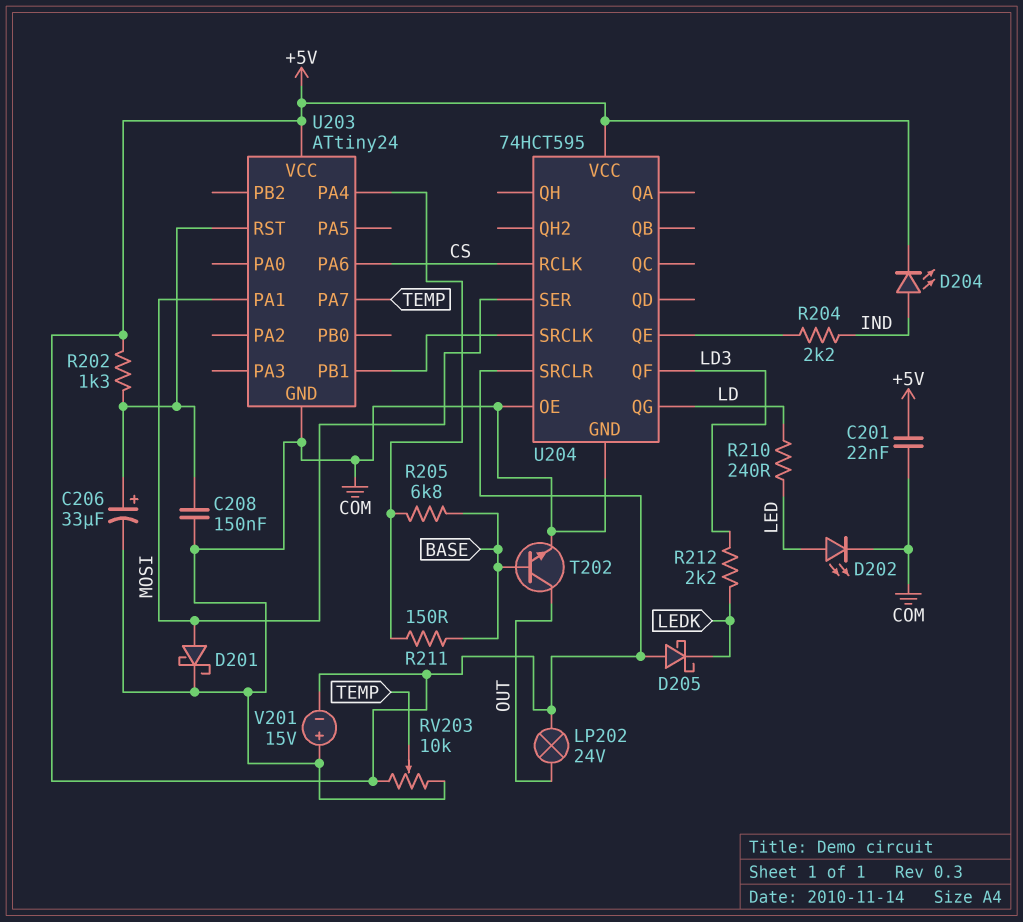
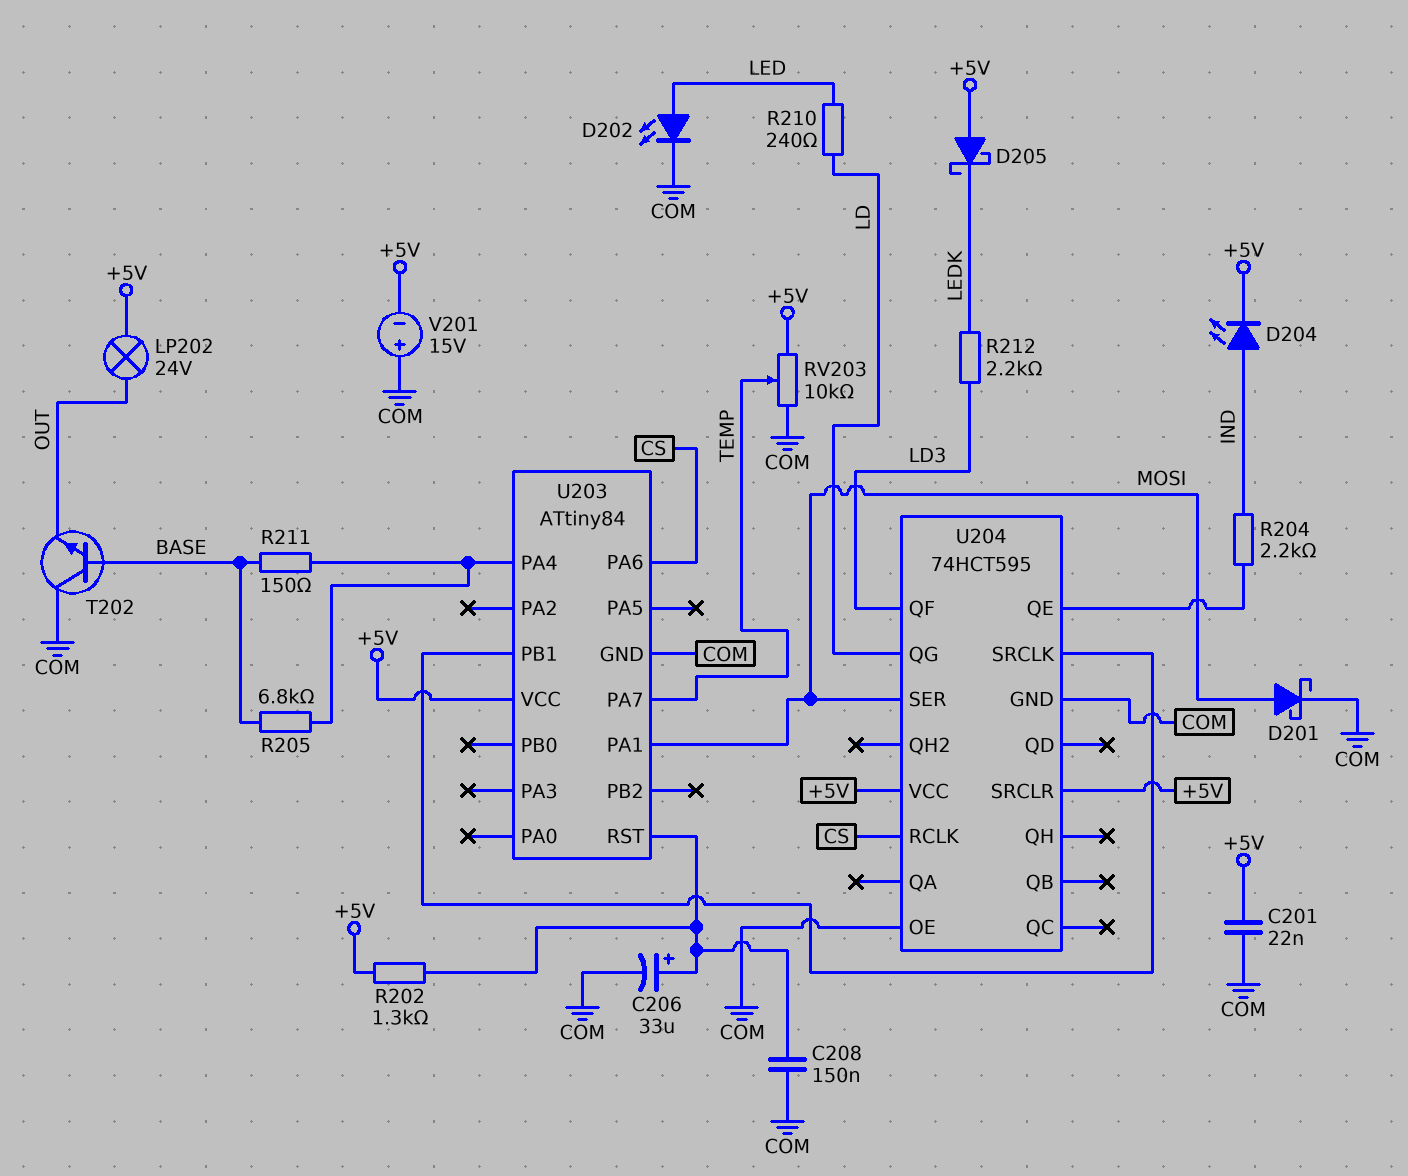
T202: NPN (B BASE, C OUT, E COM) -> NPN (B BASE, C COM, E OUT)
U203: ATtiny24 -> ATtiny84

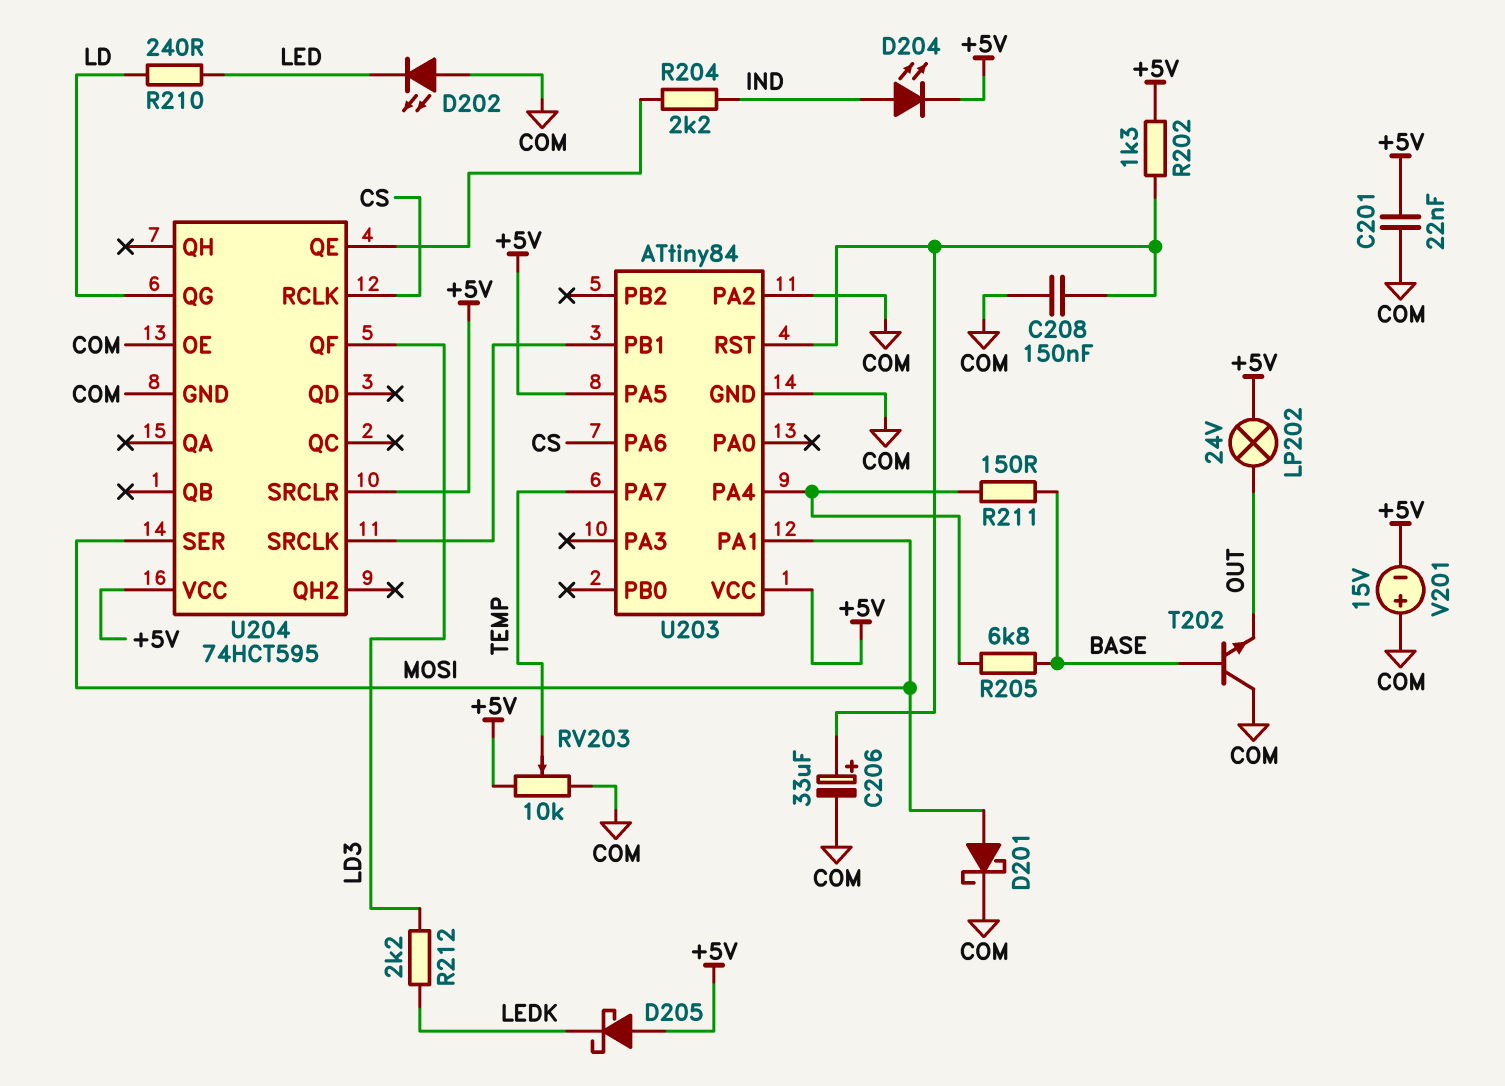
D202: LED (A LED, K COM) -> LED (A COM, K LED)
U203 pin PA2: none -> COM
U203 pin PA5: none -> +5V

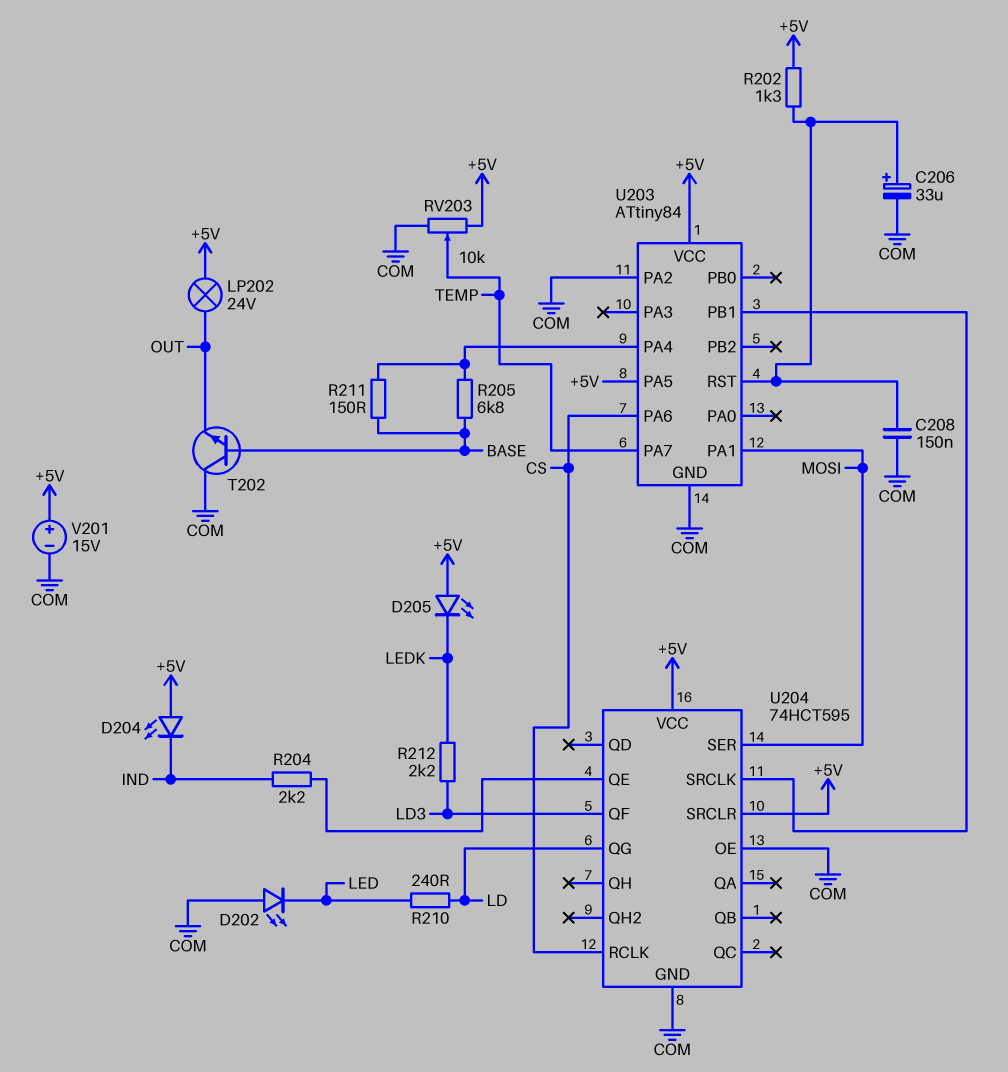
C201: 22nF (+5V, COM) -> none
D201: schottky (A MOSI, K COM) -> none
D204: LED (A IND, K +5V) -> LED (A +5V, K IND)
D205: schottky (A +5V, K LEDK) -> LED (A +5V, K LEDK)
V201: 15V (plus COM, minus +5V) -> 15V (plus +5V, minus COM)

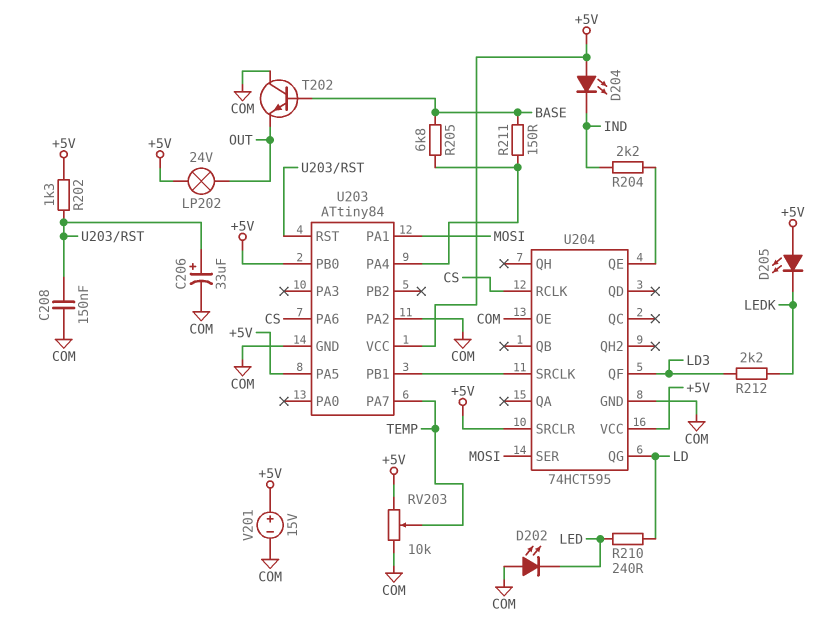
U203 pin PB0: none -> +5V

